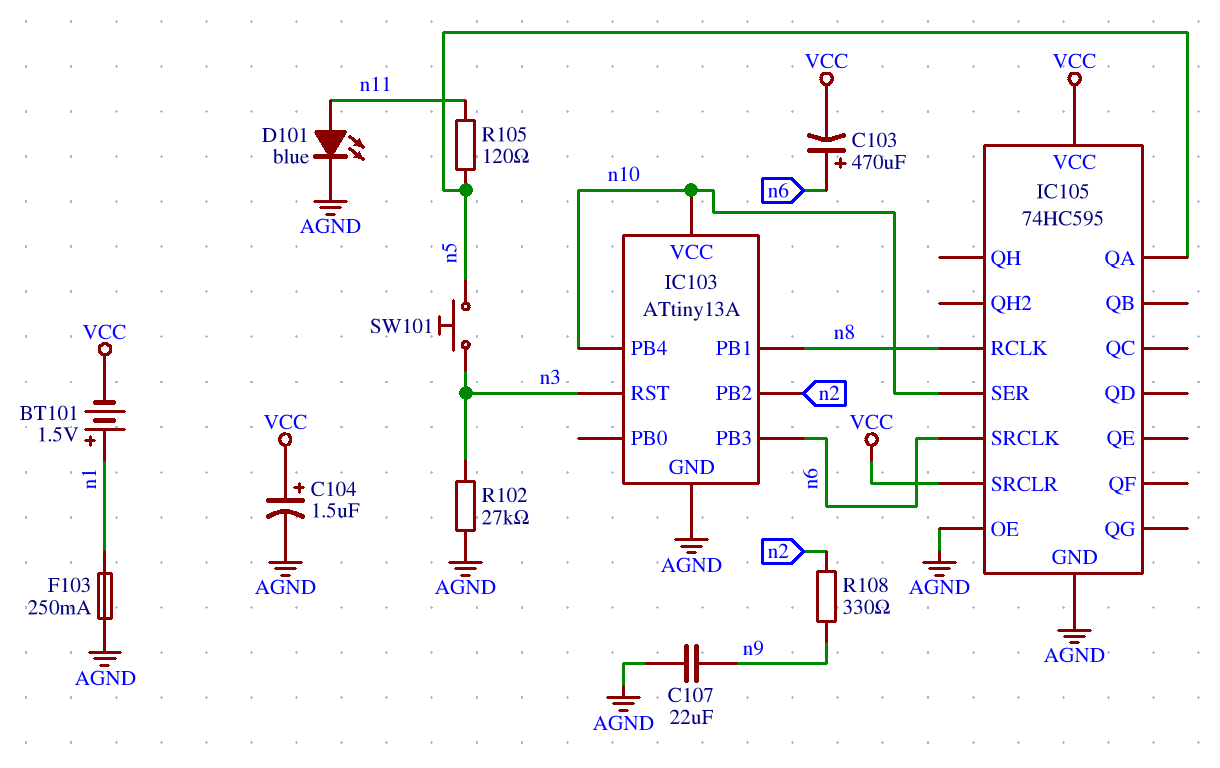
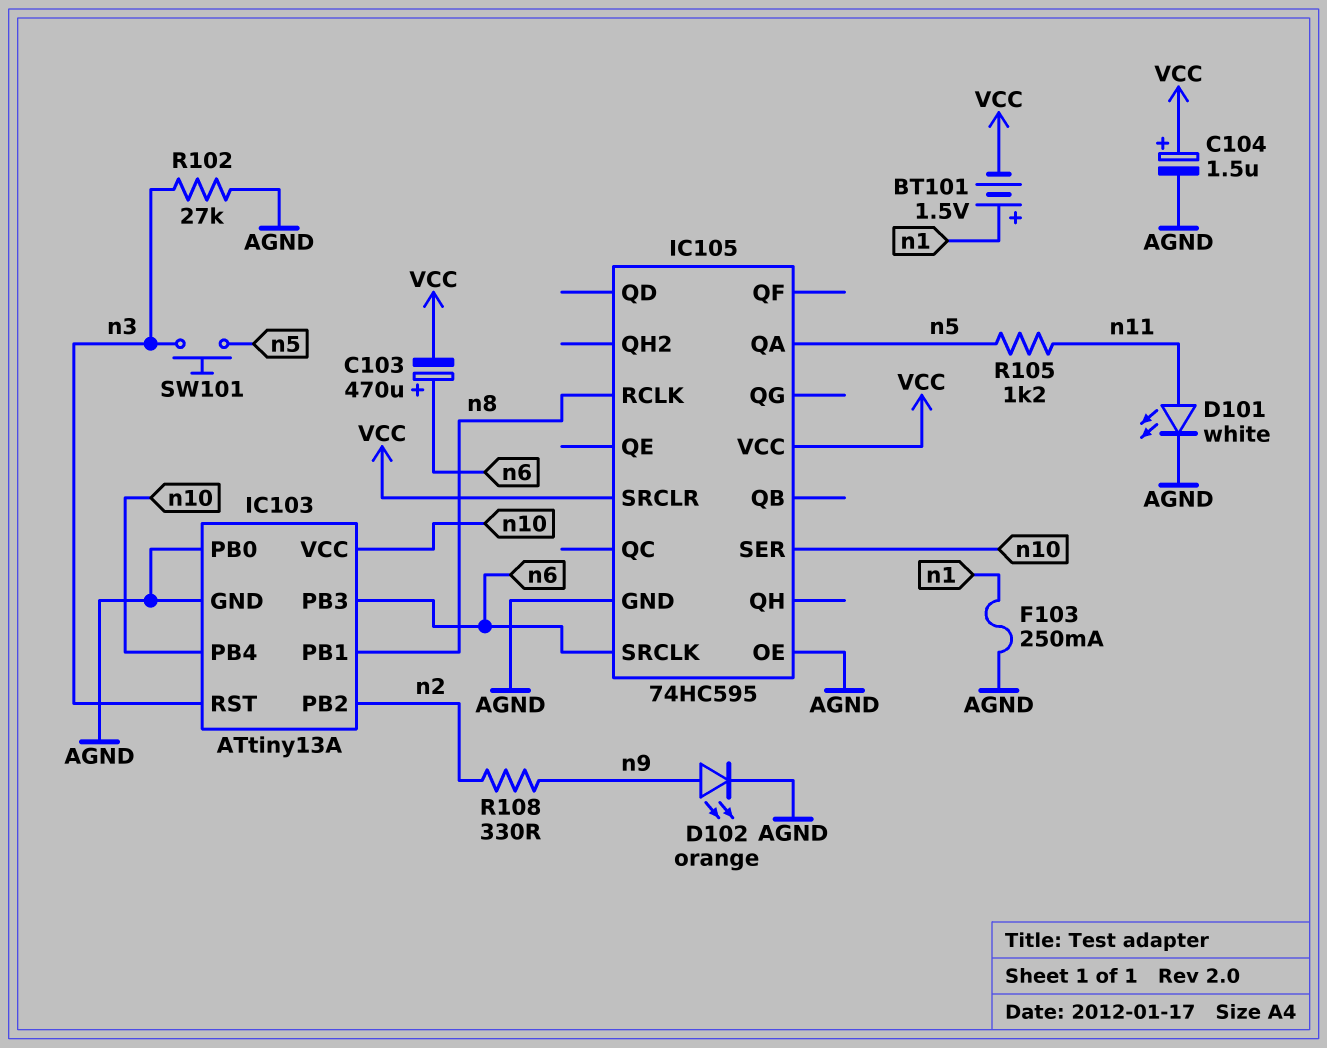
C107: 22uF (AGND, n9) -> none
D101: LED blue (A n11, K AGND) -> LED white (A n11, K AGND)
D102: none -> LED orange (A n9, K AGND)
IC103 pin PB0: none -> AGND
R105: 120 (n5, n11) -> 1.2k (n5, n11)

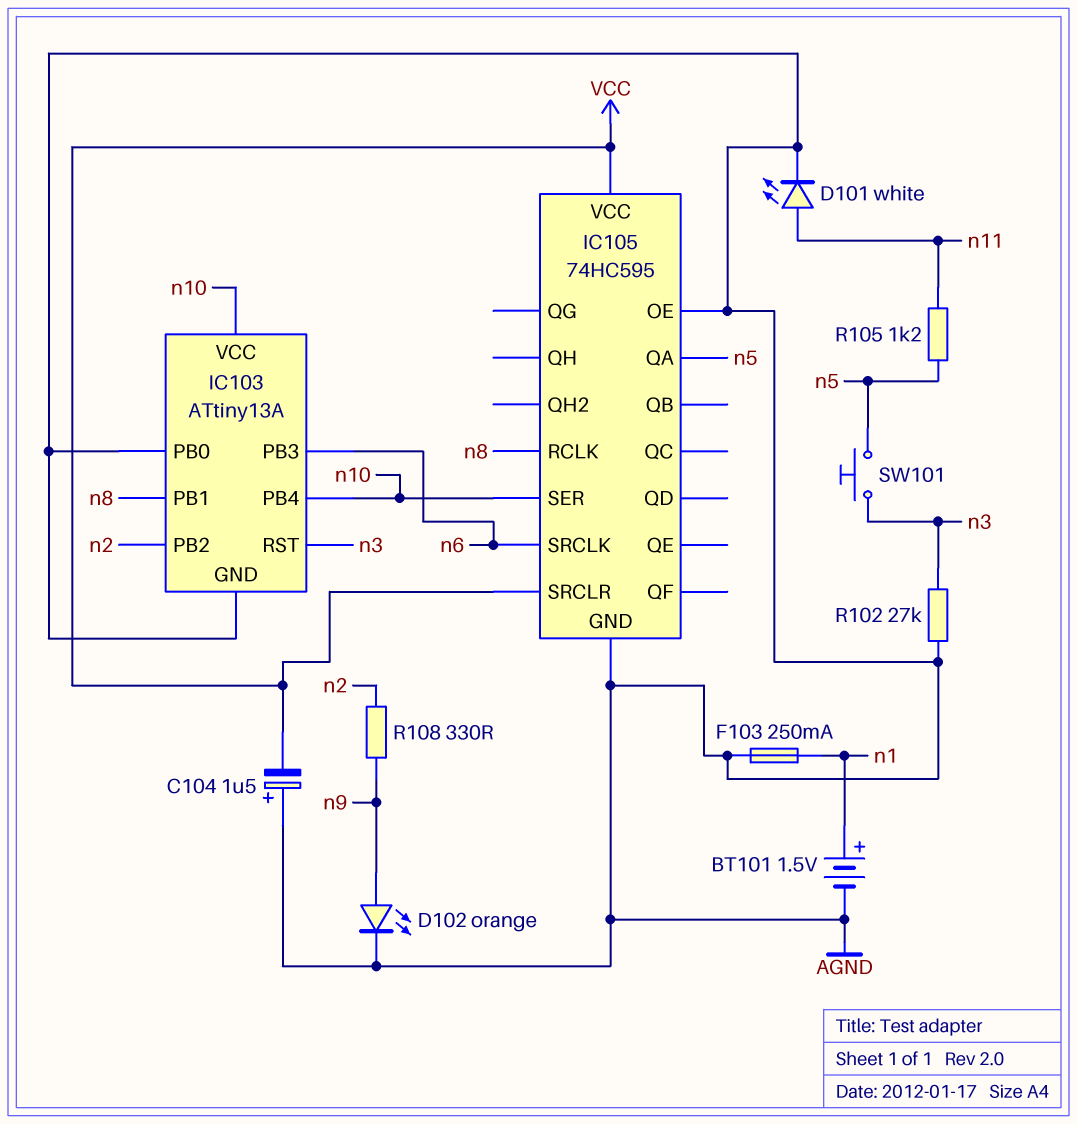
BT101: 1.5V (plus n1, minus VCC) -> 1.5V (plus n1, minus AGND)
C103: 470uF (plus n6, minus VCC) -> none
C104: 1.5uF (plus VCC, minus AGND) -> 1.5uF (plus AGND, minus VCC)

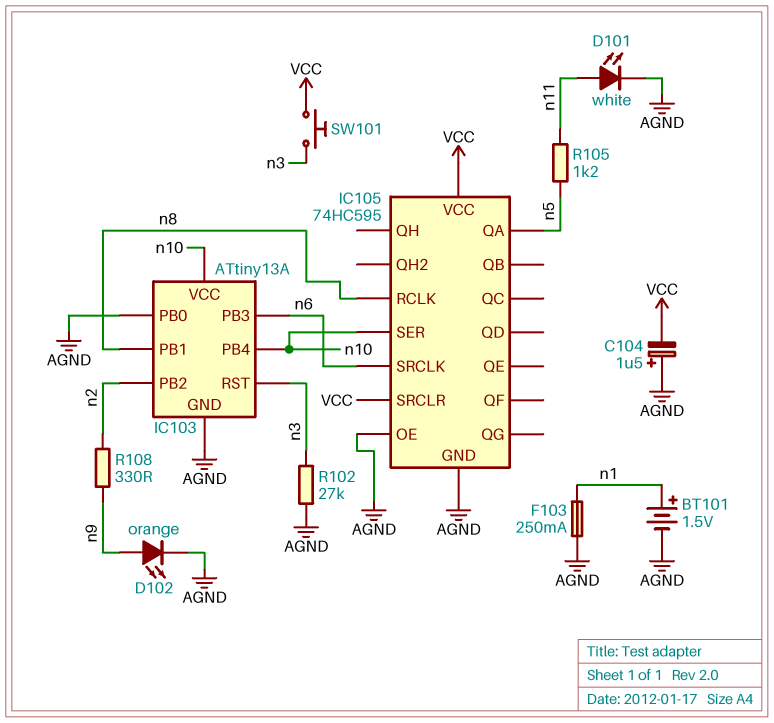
SW101: button (n3, n5) -> button (VCC, n3)

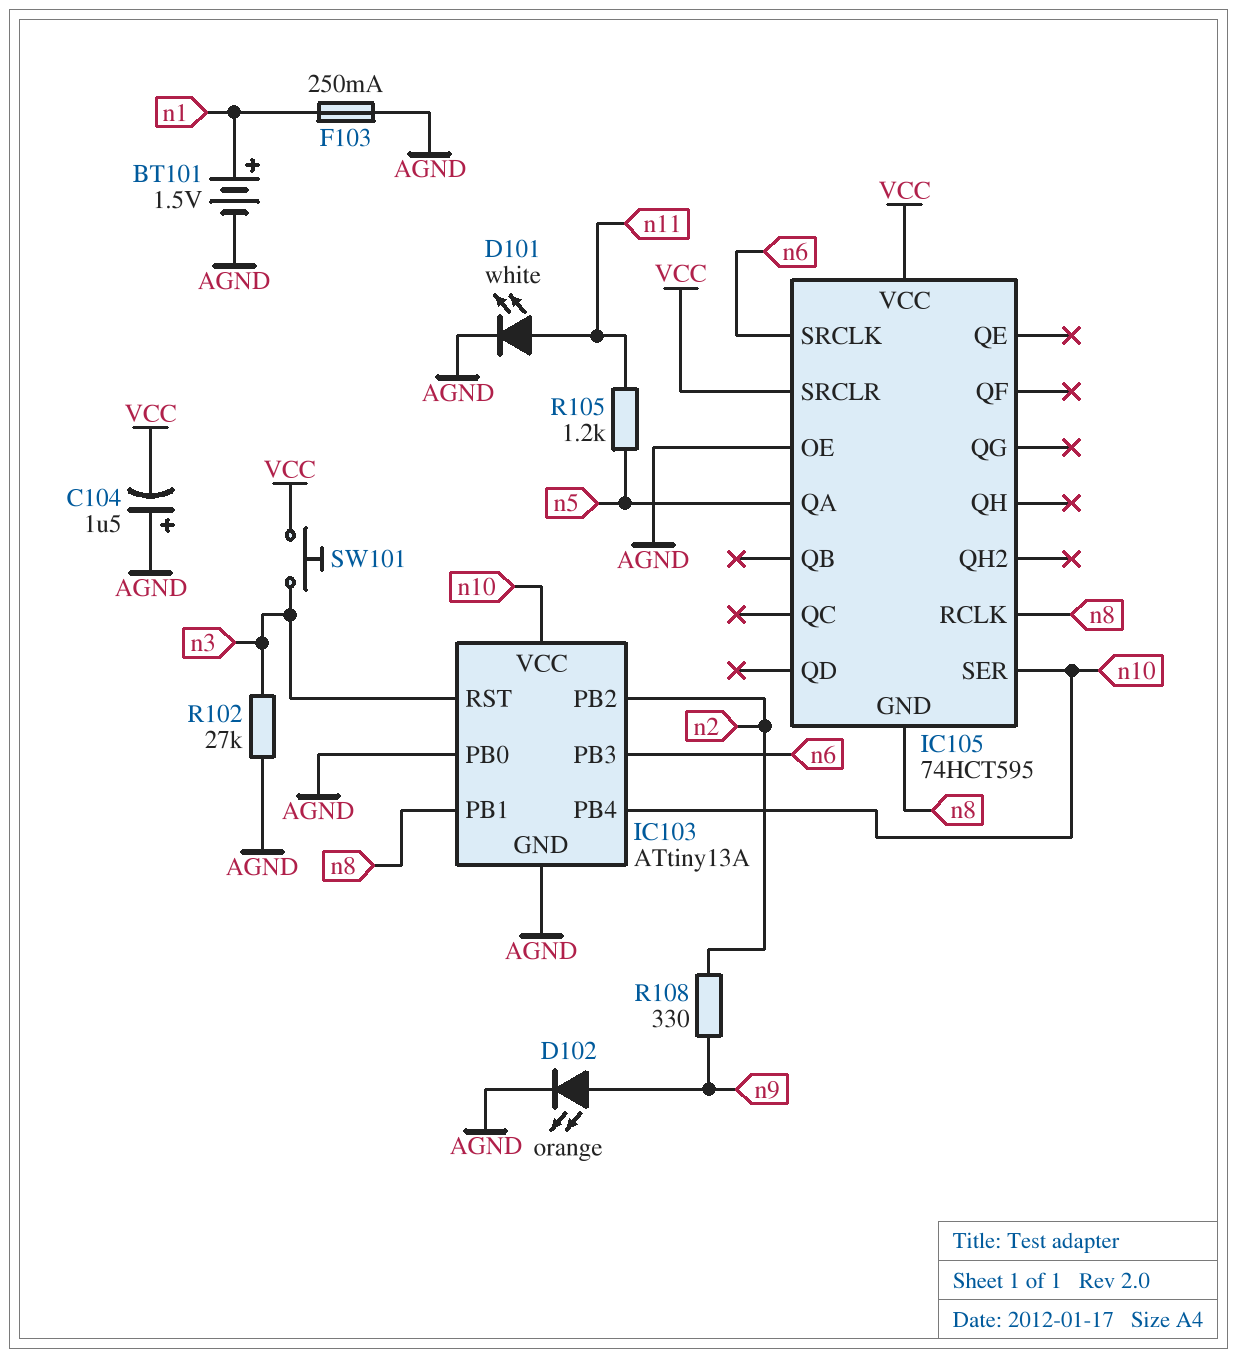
IC105: 74HC595 -> 74HCT595
IC105 pin GND: AGND -> n8

